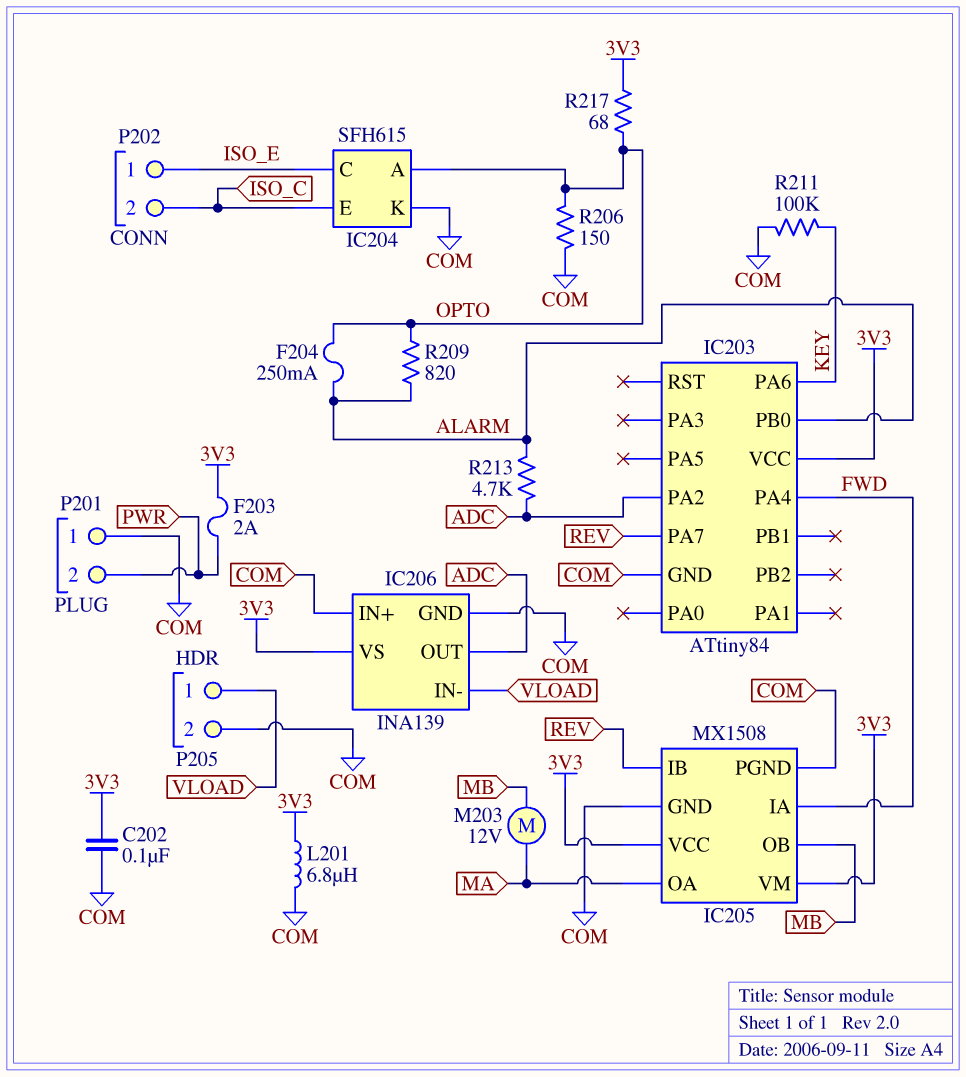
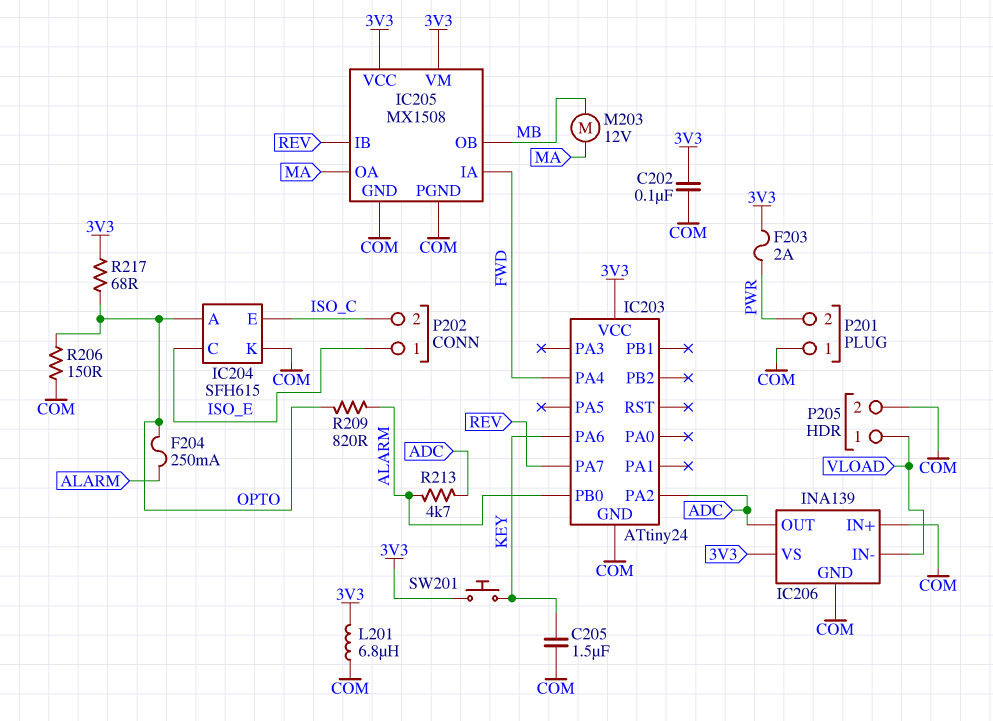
C205: none -> 1.5uF (COM, KEY)
IC203: ATtiny84 -> ATtiny24
R211: 100k (COM, KEY) -> none
SW201: none -> button (3V3, KEY)

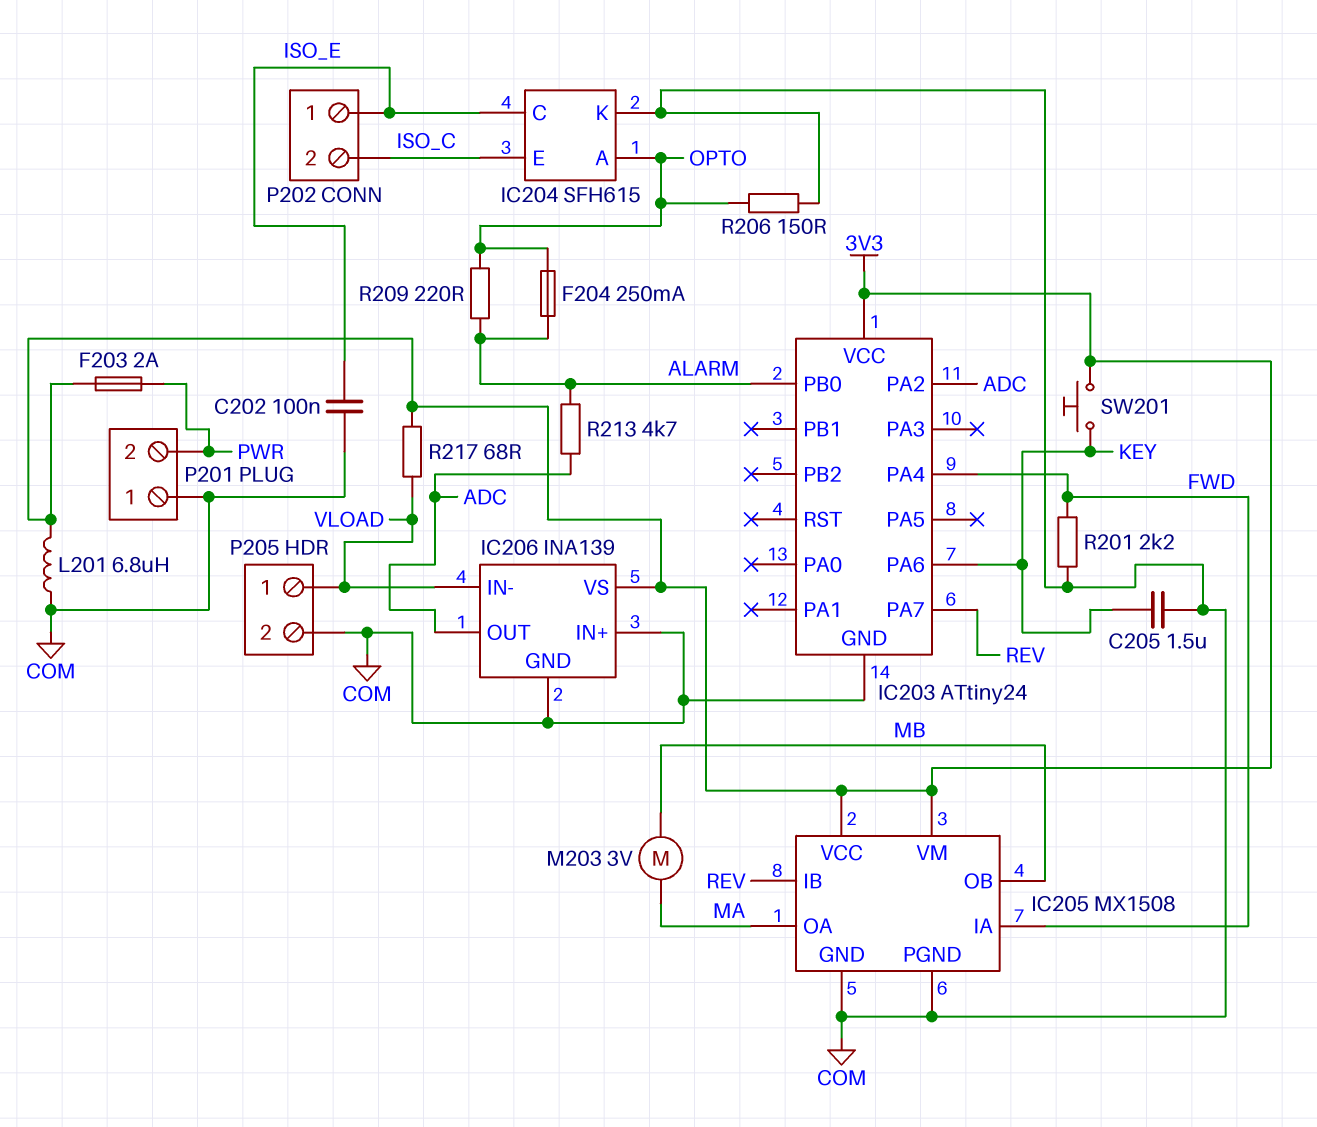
C202: 100nF (3V3, COM) -> 100nF (COM, ISO_E)
M203: motor 12V (MA, MB) -> motor 3V (MA, MB)
R201: none -> 2.2k (COM, FWD)
R209: 820 (ALARM, OPTO) -> 220 (ALARM, OPTO)
R217: 68 (3V3, OPTO) -> 68 (3V3, VLOAD)

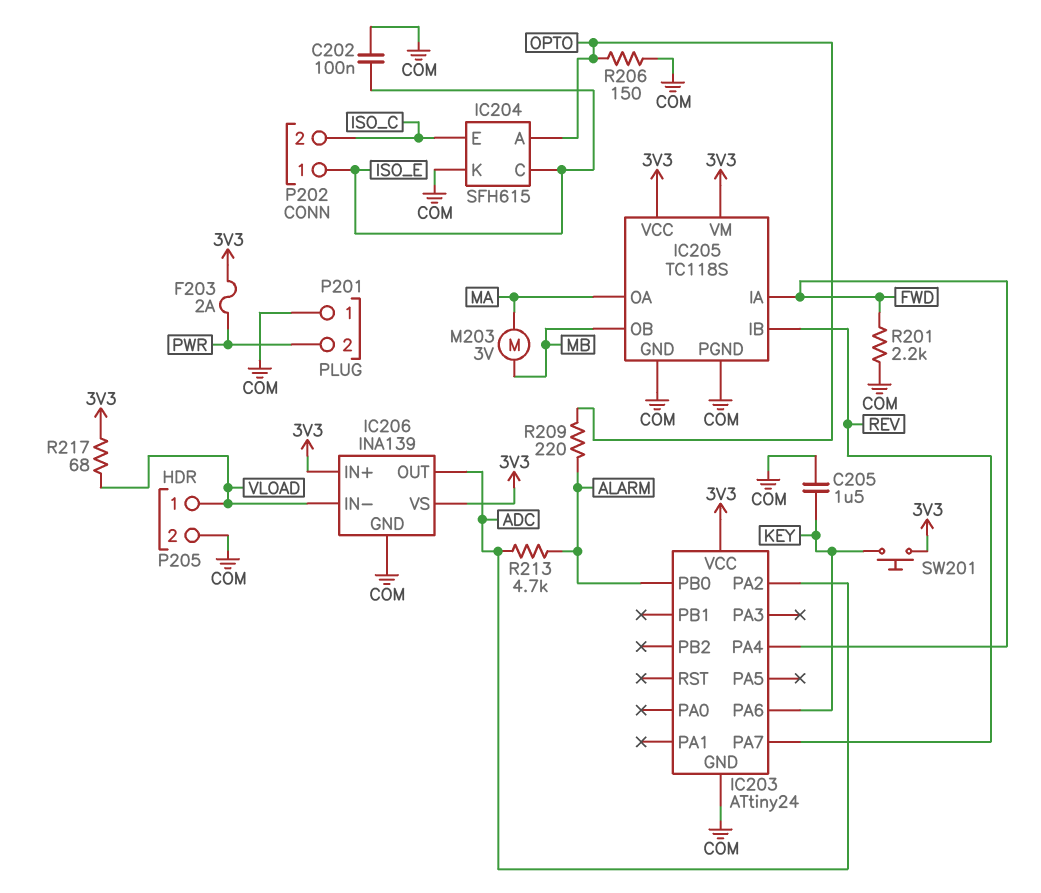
F204: 250mA (ALARM, OPTO) -> none
IC205: MX1508 -> TC118S
IC206 pin IN+: COM -> 3V3
L201: 6.8uH (3V3, COM) -> none

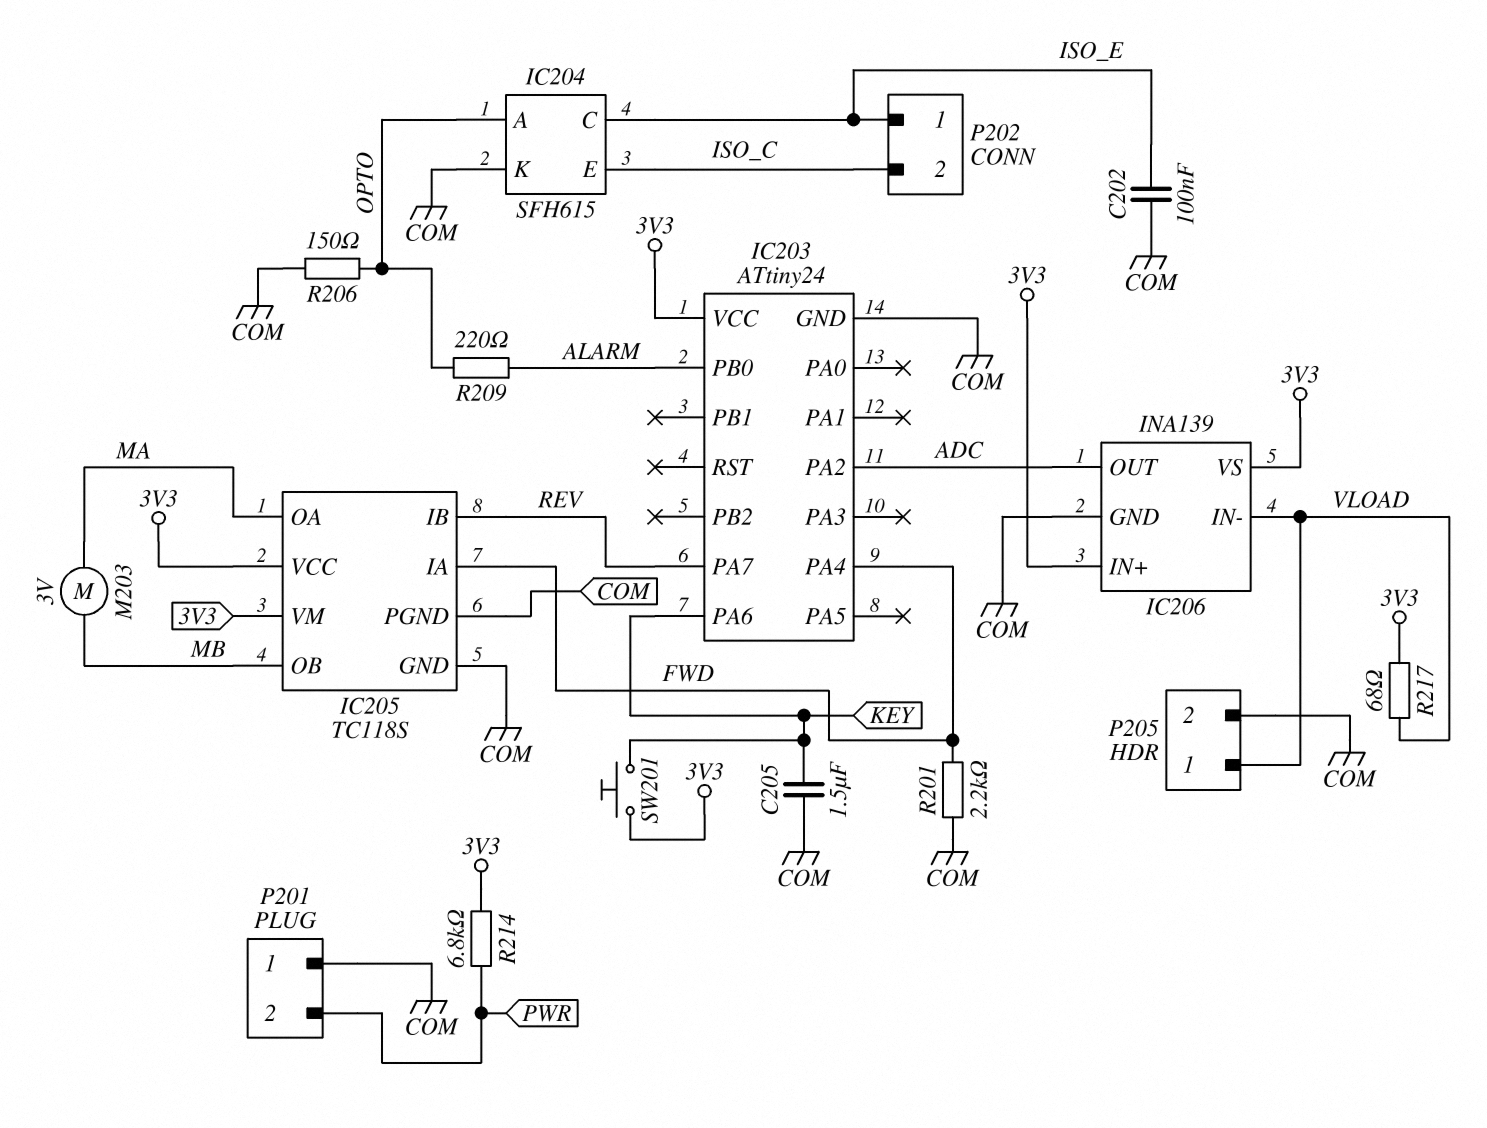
F203: 2A (3V3, PWR) -> none
R213: 4.7k (ADC, ALARM) -> none
R214: none -> 6.8k (3V3, PWR)

